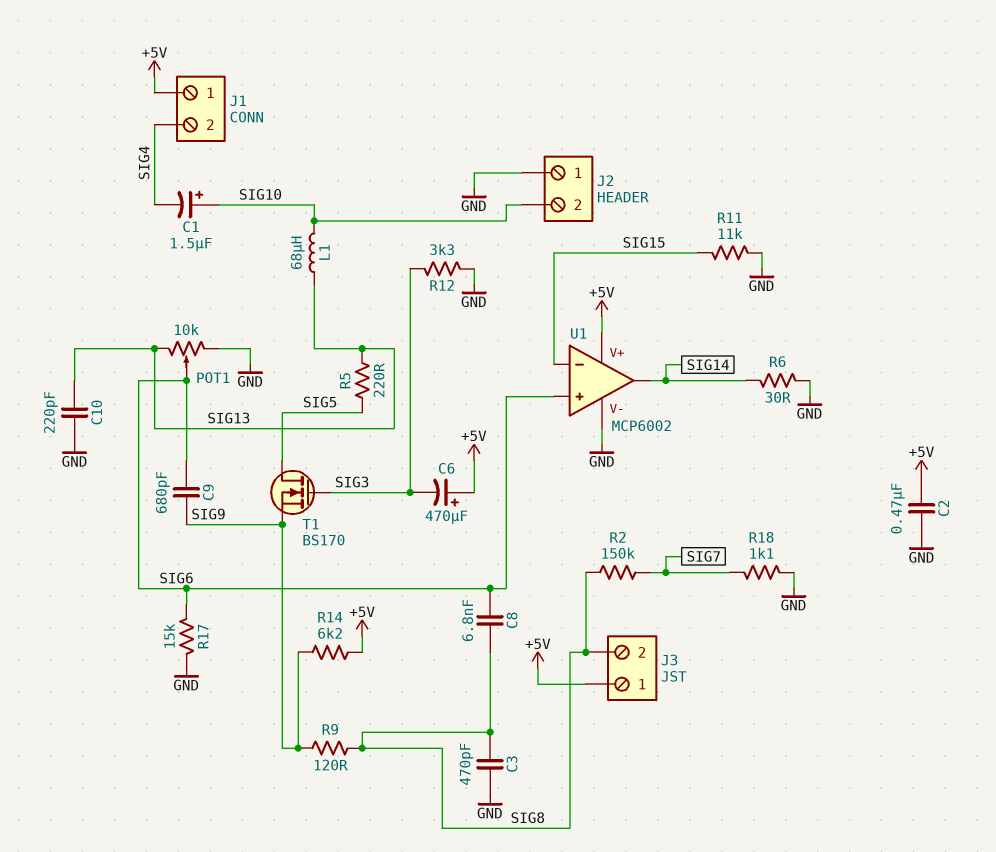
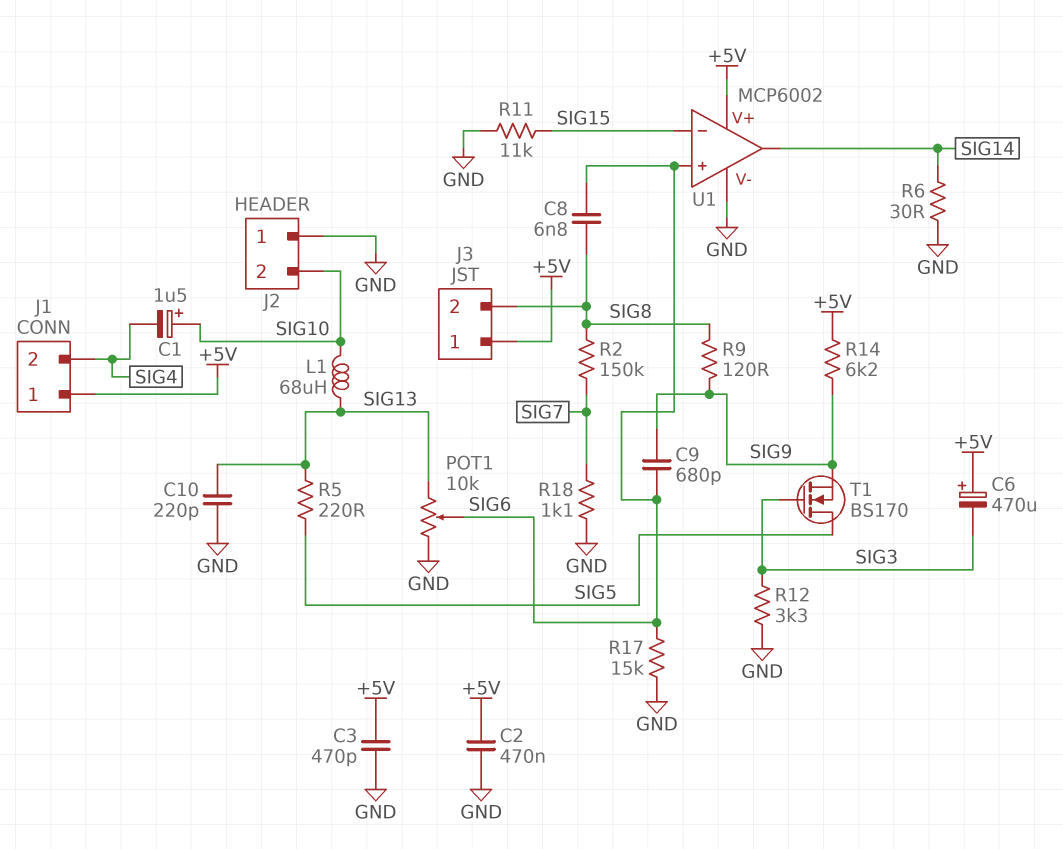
C3: 470pF (GND, SIG8) -> 470pF (+5V, GND)

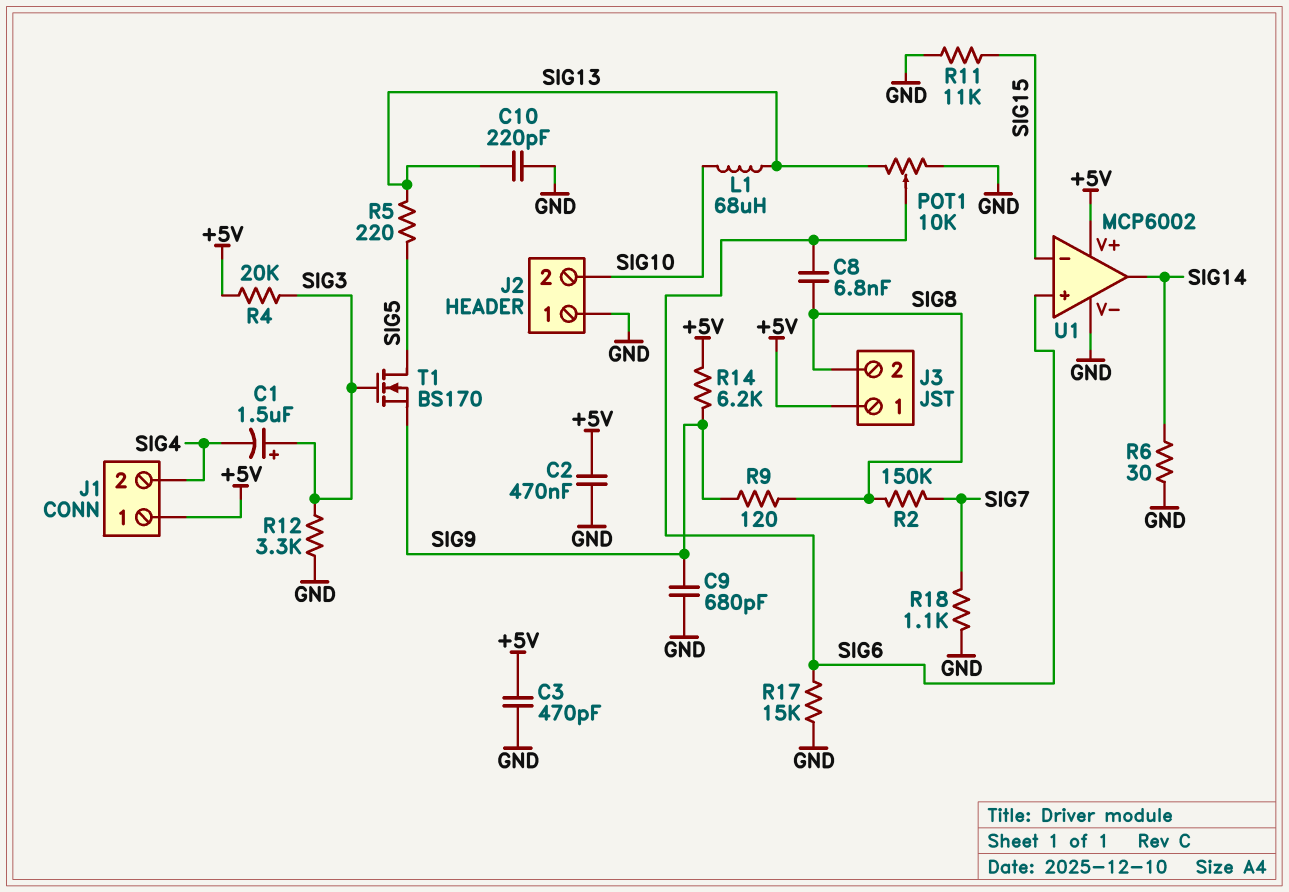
C1: 1.5uF (plus SIG10, minus SIG4) -> 1.5uF (plus SIG3, minus SIG4)
C6: 470uF (plus +5V, minus SIG3) -> none
C9: 680pF (SIG6, SIG9) -> 680pF (GND, SIG9)
R4: none -> 20k (+5V, SIG3)

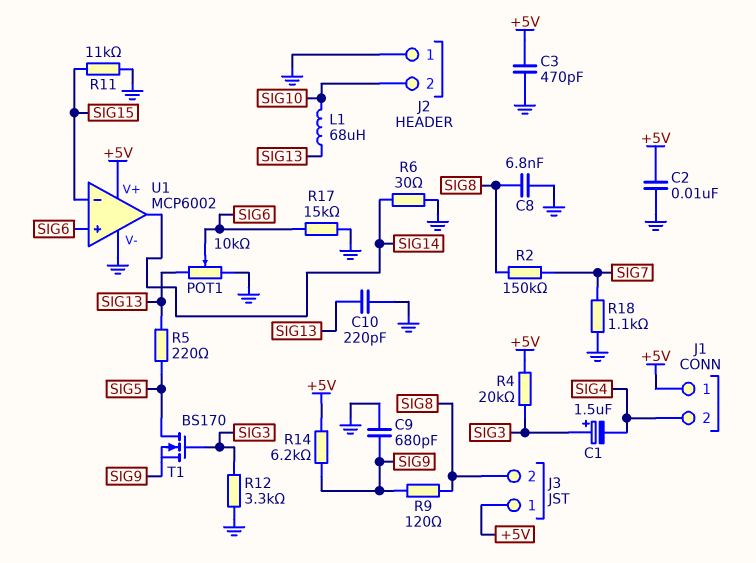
C2: 470nF (+5V, GND) -> 10nF (+5V, GND)
C8: 6.8nF (SIG6, SIG8) -> 6.8nF (GND, SIG8)

